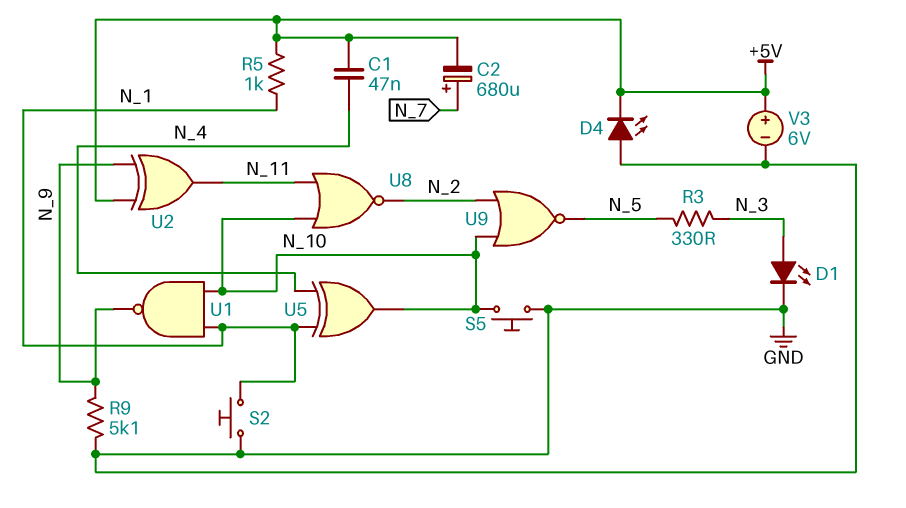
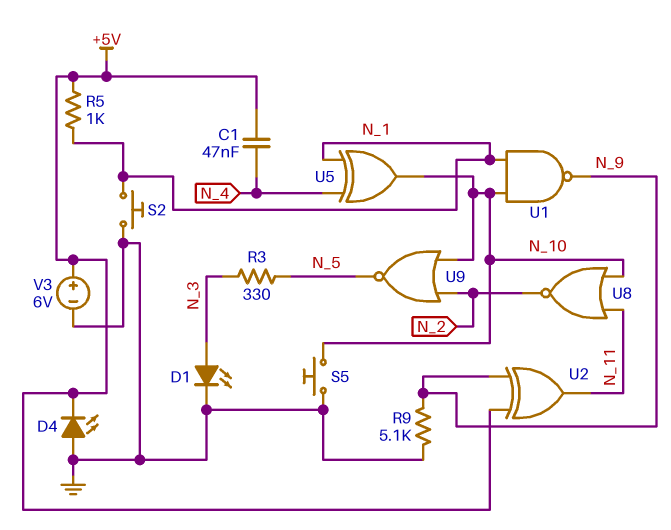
C2: 680uF (plus N_7, minus +5V) -> none

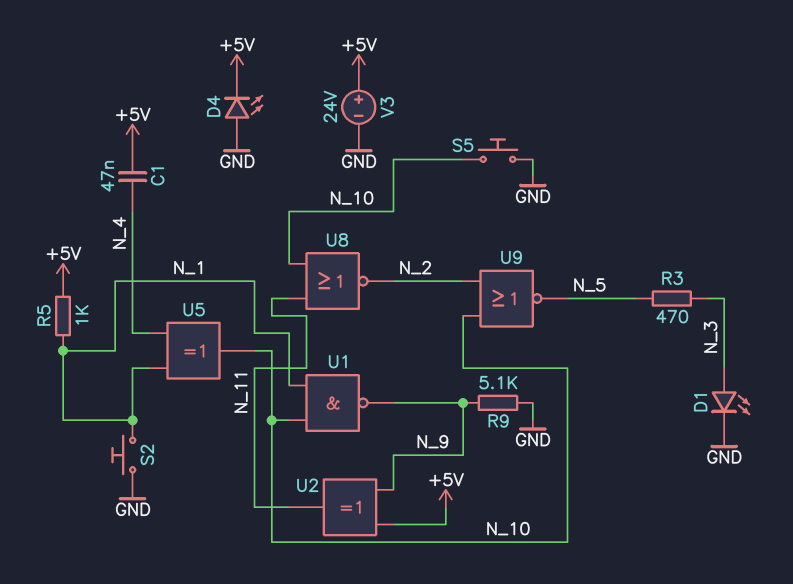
R3: 330 (N_3, N_5) -> 470 (N_3, N_5)
V3: 6V (plus +5V, minus GND) -> 24V (plus +5V, minus GND)

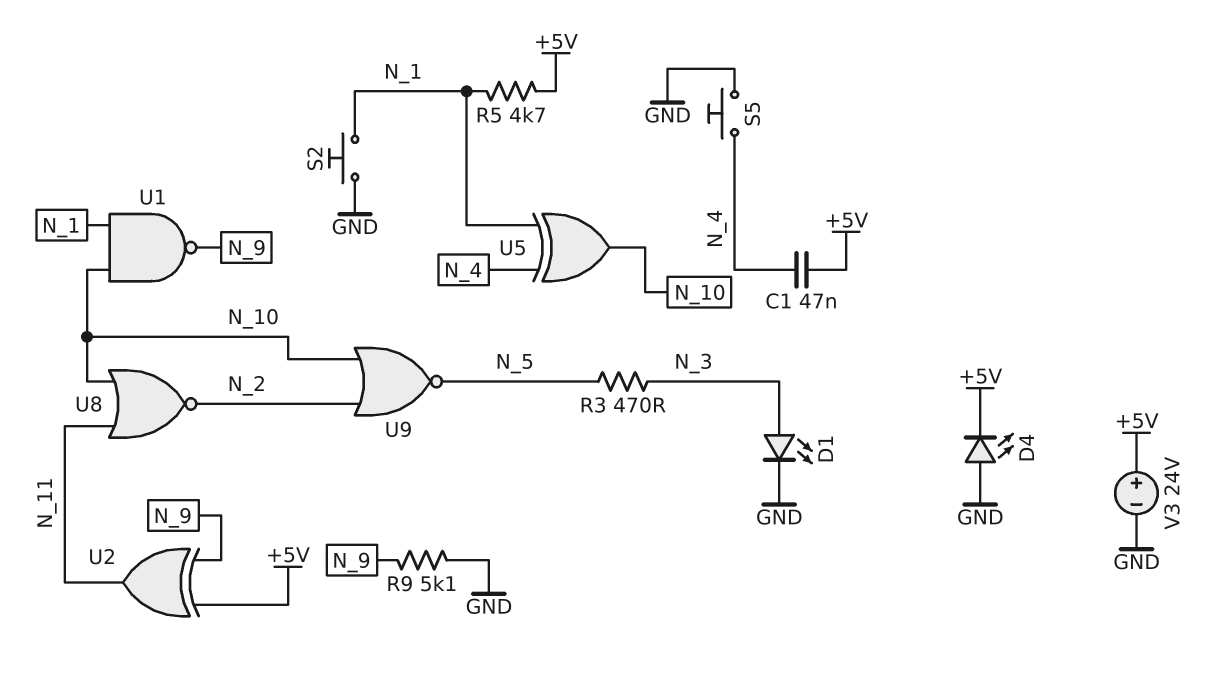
R5: 1k (+5V, N_1) -> 4.7k (+5V, N_1)
S5: button (GND, N_10) -> button (GND, N_4)

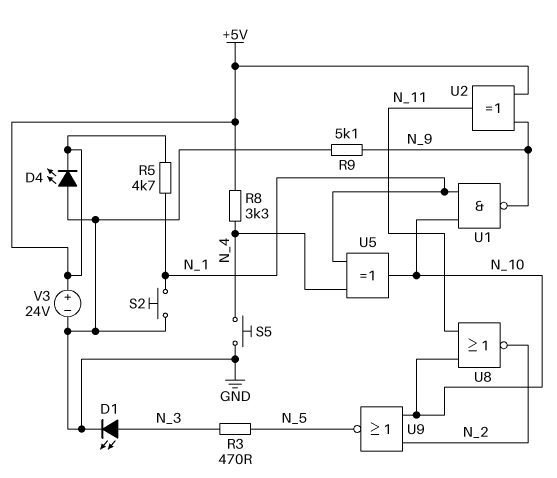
C1: 47nF (+5V, N_4) -> none
R8: none -> 3.3k (+5V, N_4)

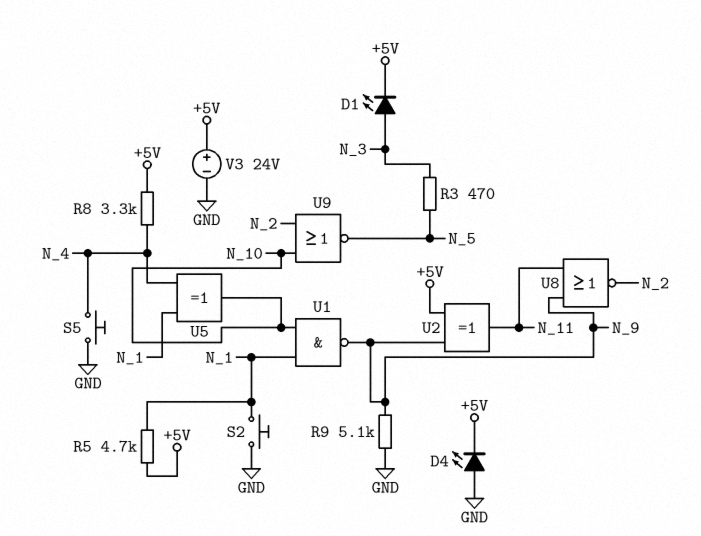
D1: LED (A N_3, K GND) -> LED (A N_3, K +5V)
U8: NOR (in N_10, in N_11, out N_2) -> NOR (in N_9, in N_11, out N_2)

